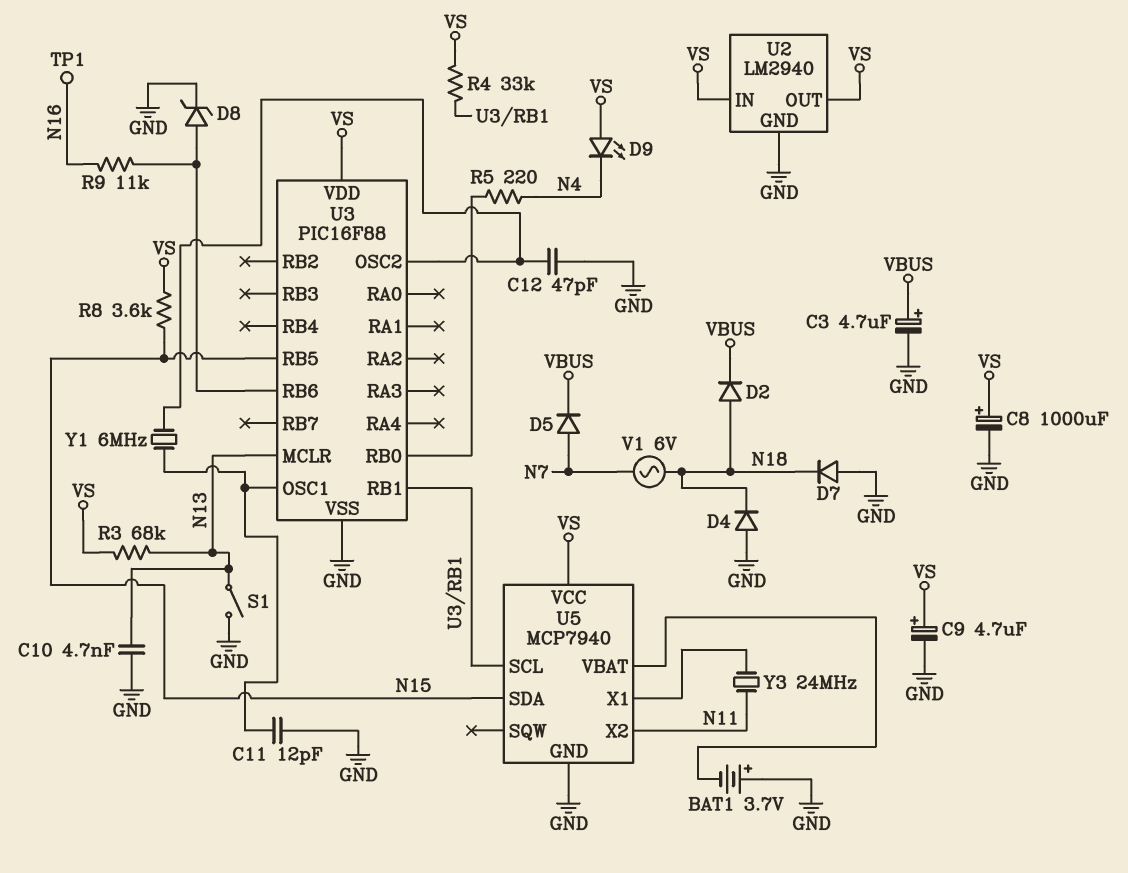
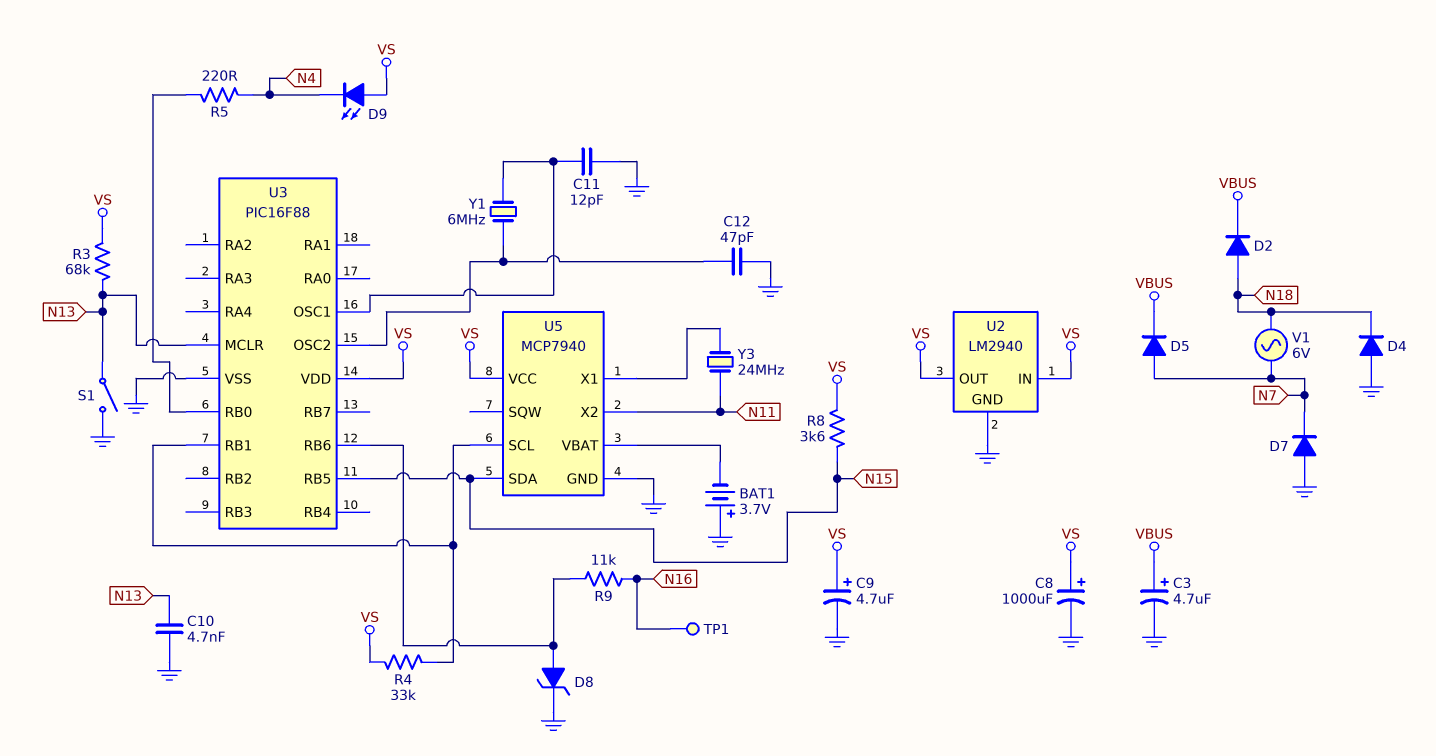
D7: diode (A GND, K N18) -> diode (A GND, K N7)

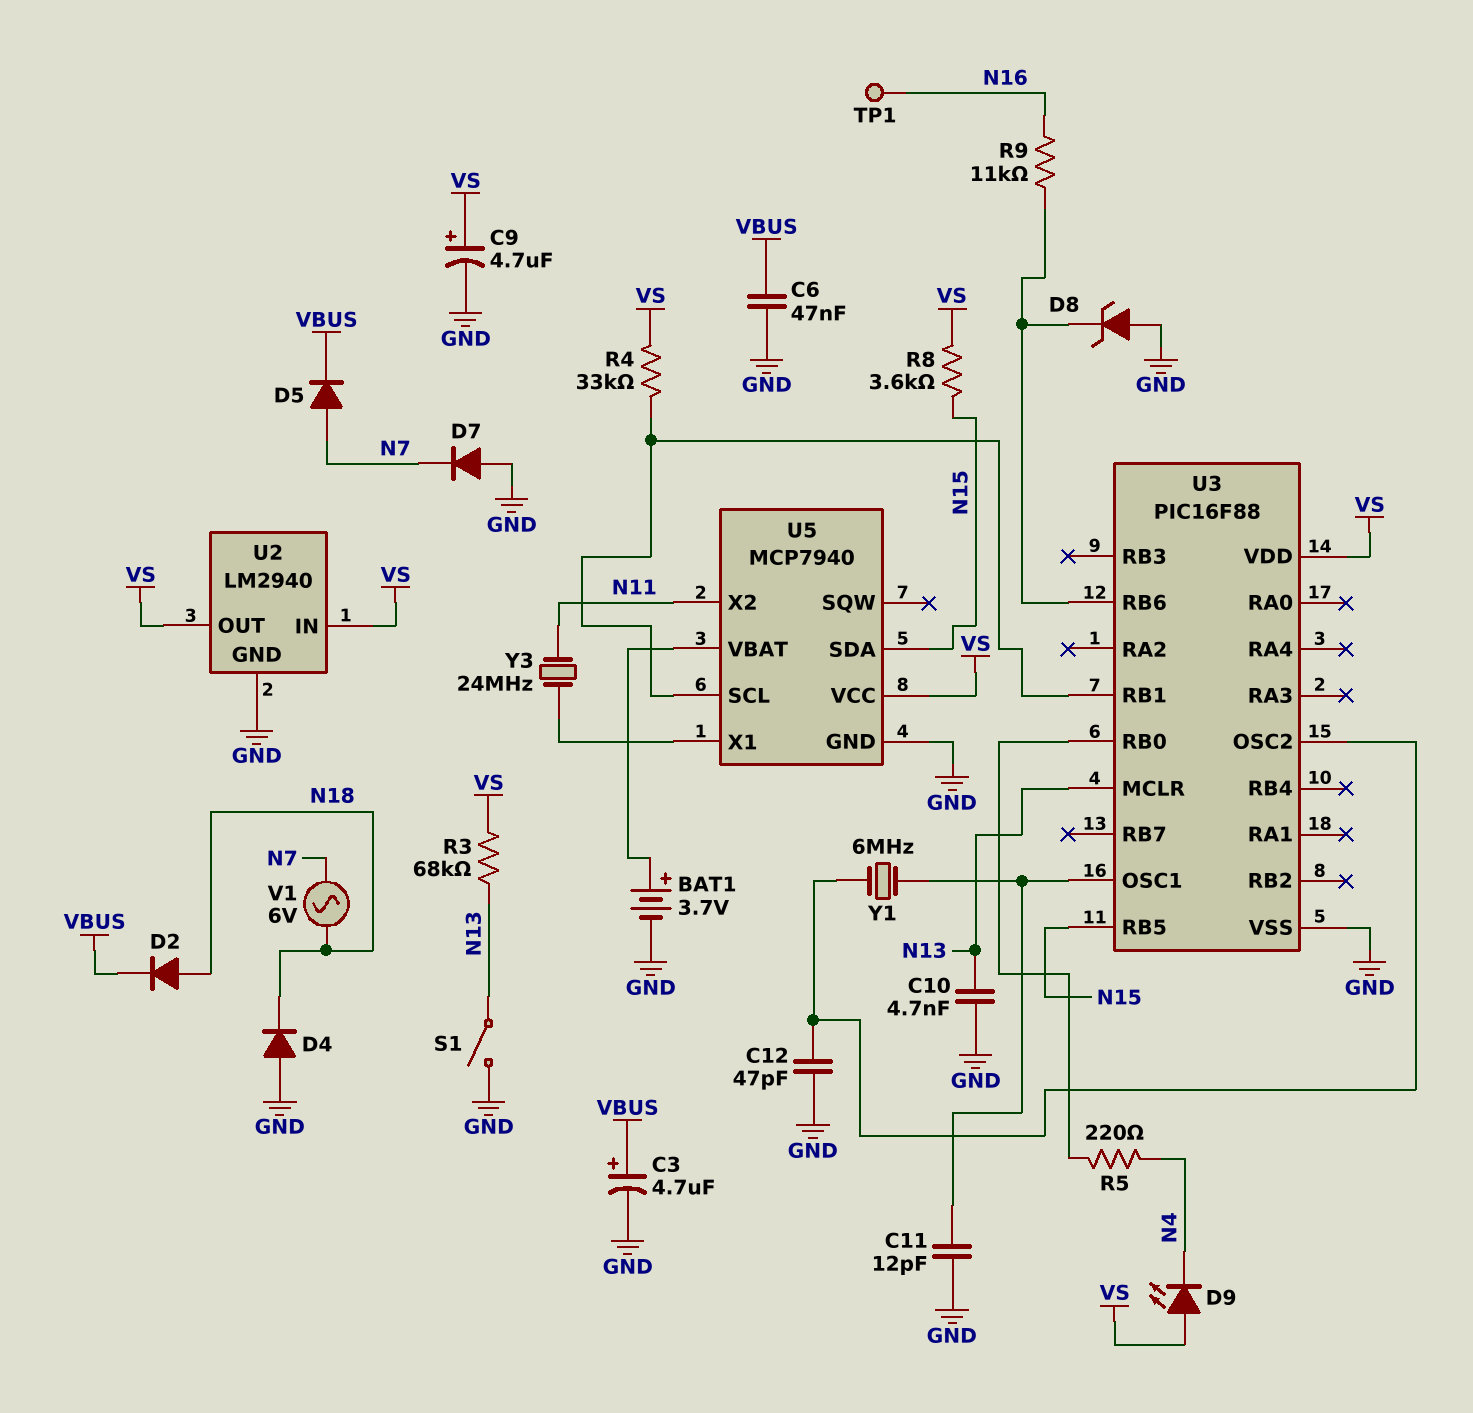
BAT1: 3.7V (plus GND, minus U5/VBAT) -> 3.7V (plus U5/VBAT, minus GND)
C6: none -> 47nF (GND, VBUS)
C8: 1000uF (plus VS, minus GND) -> none
D8: zener (A U3/RB6, K GND) -> zener (A GND, K U3/RB6)

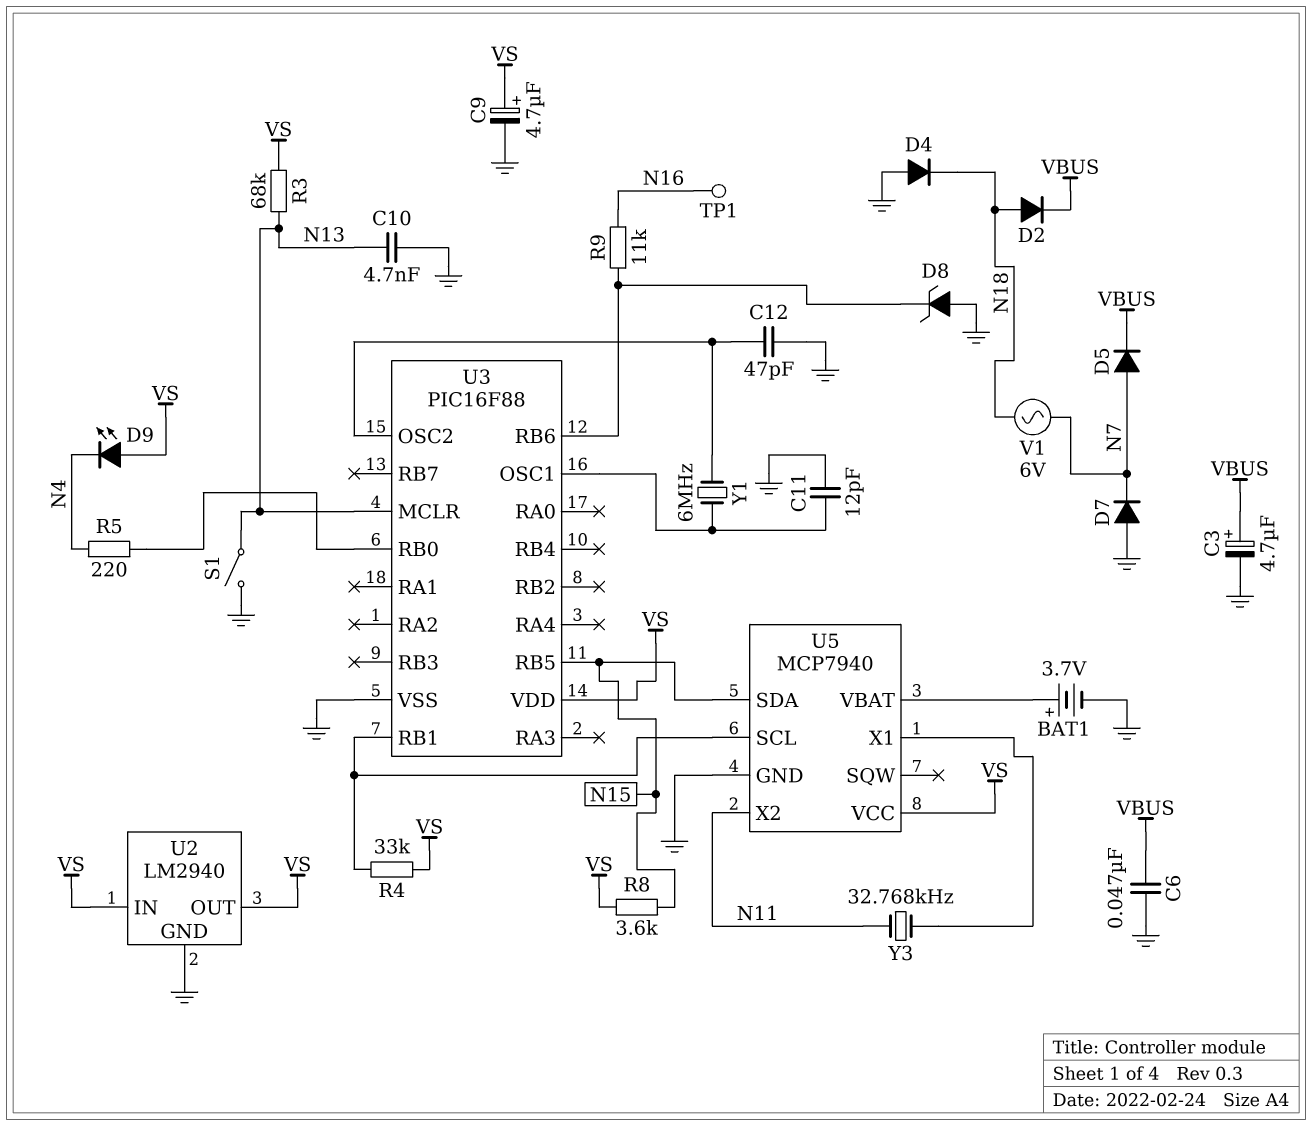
Y3: 24MHz (N11, U5/X1) -> 32.768kHz (N11, U5/X1)

